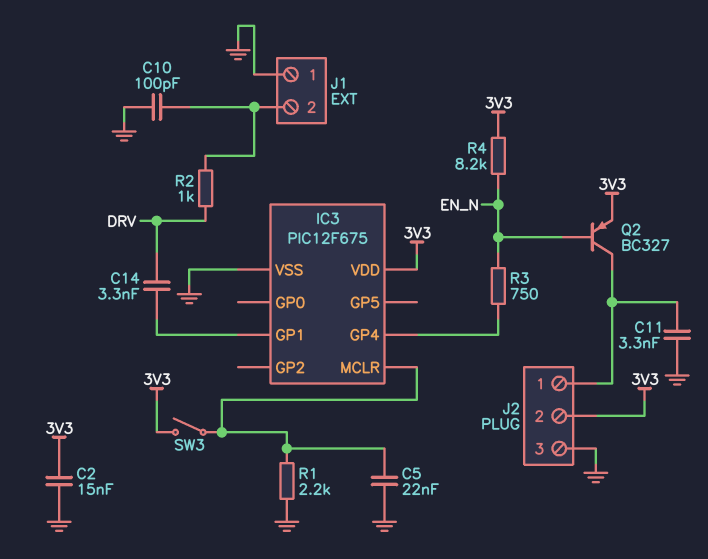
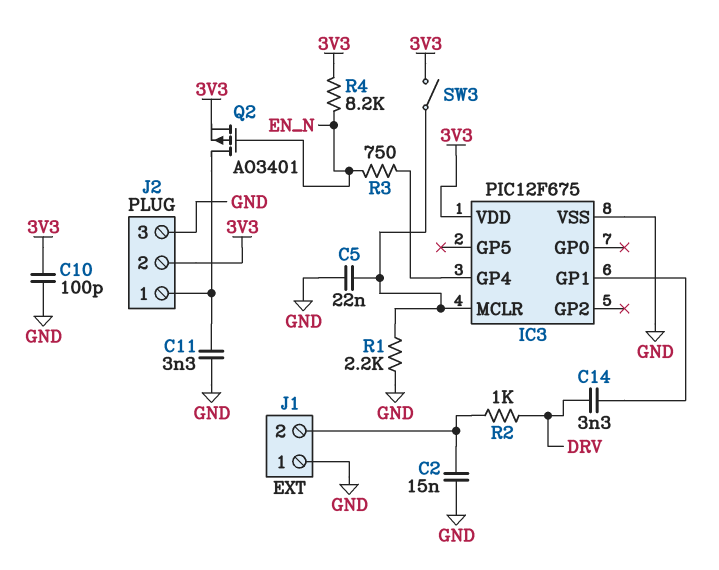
C2: 15nF (3V3, GND) -> 15nF (GND, J1/2)
C10: 100pF (GND, J1/2) -> 100pF (3V3, GND)
Q2: PNP BC327 (B EN_N, C J2/1, E 3V3) -> PMOS AO3401 (G EN_N, D J2/1, S 3V3)

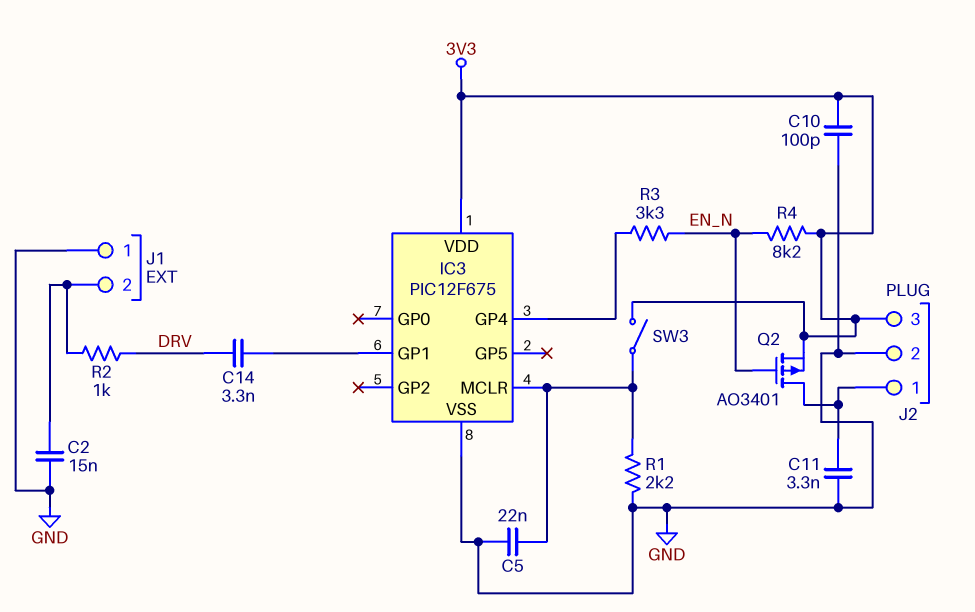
J2 pin 2: 3V3 -> GND
J2 pin 3: GND -> 3V3
R3: 750 (EN_N, IC3/GP4) -> 3.3k (EN_N, IC3/GP4)

